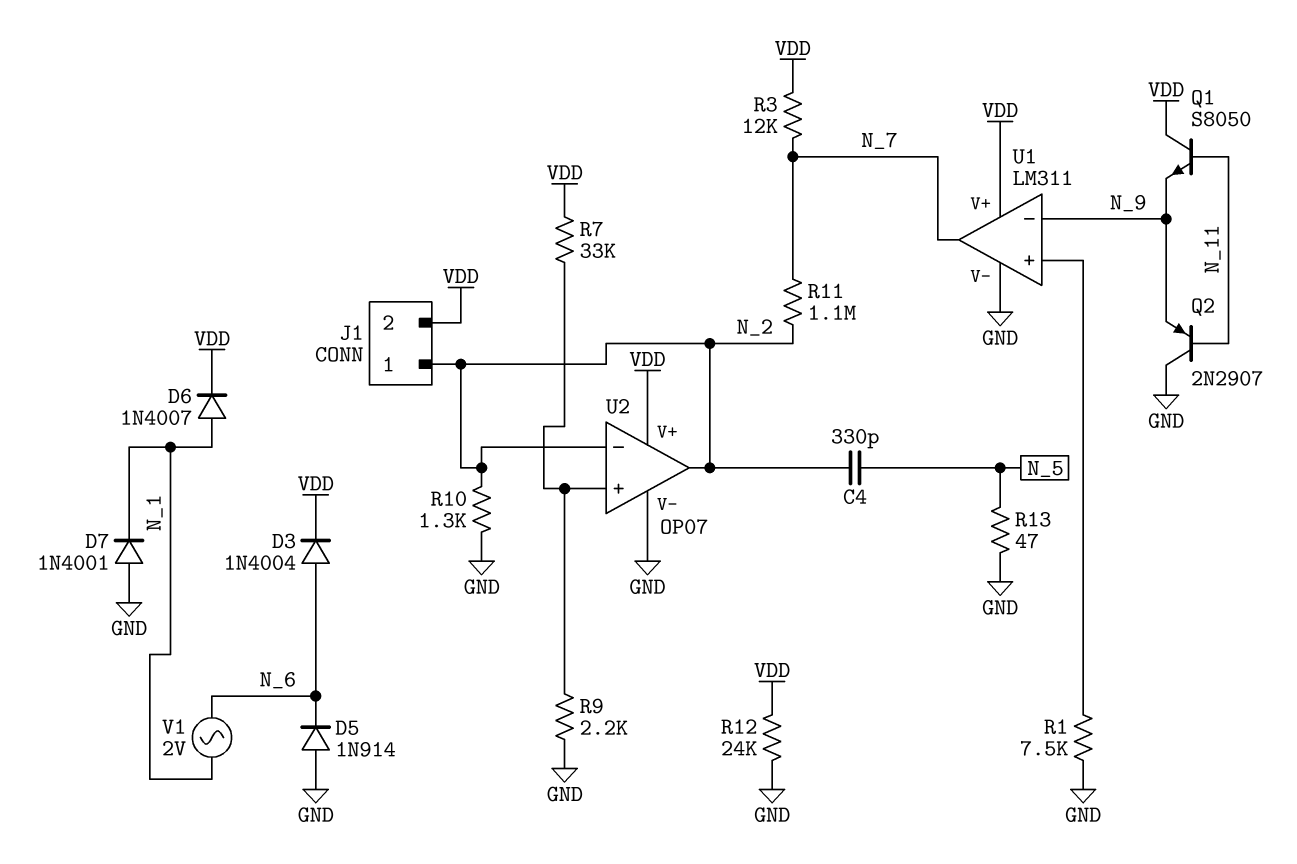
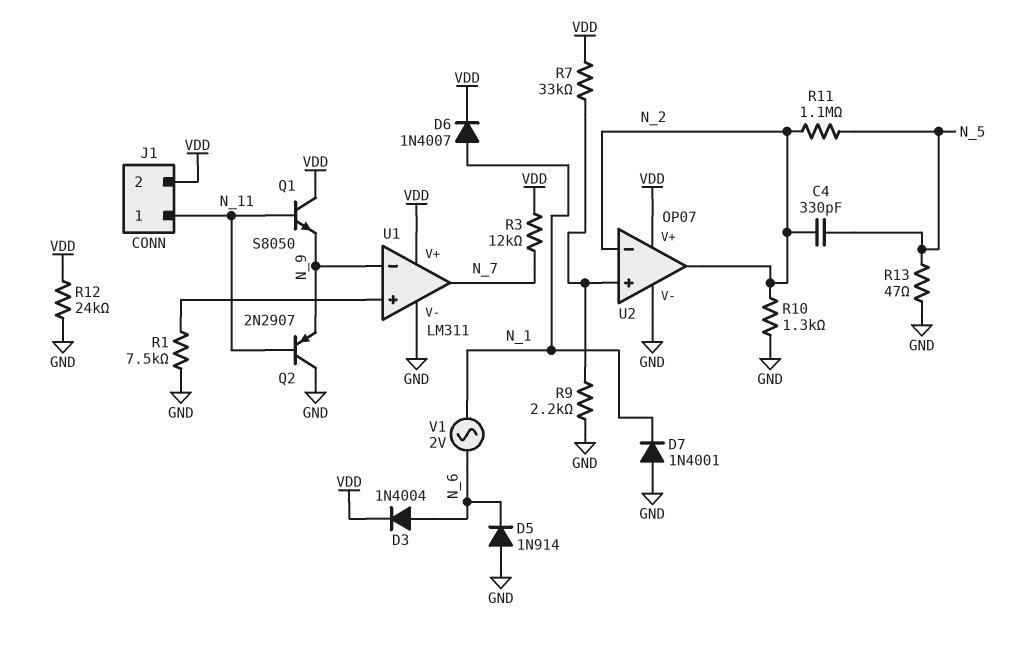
J1 pin 1: N_2 -> N_11
R11: 1.1M (N_2, N_7) -> 1.1M (N_2, N_5)

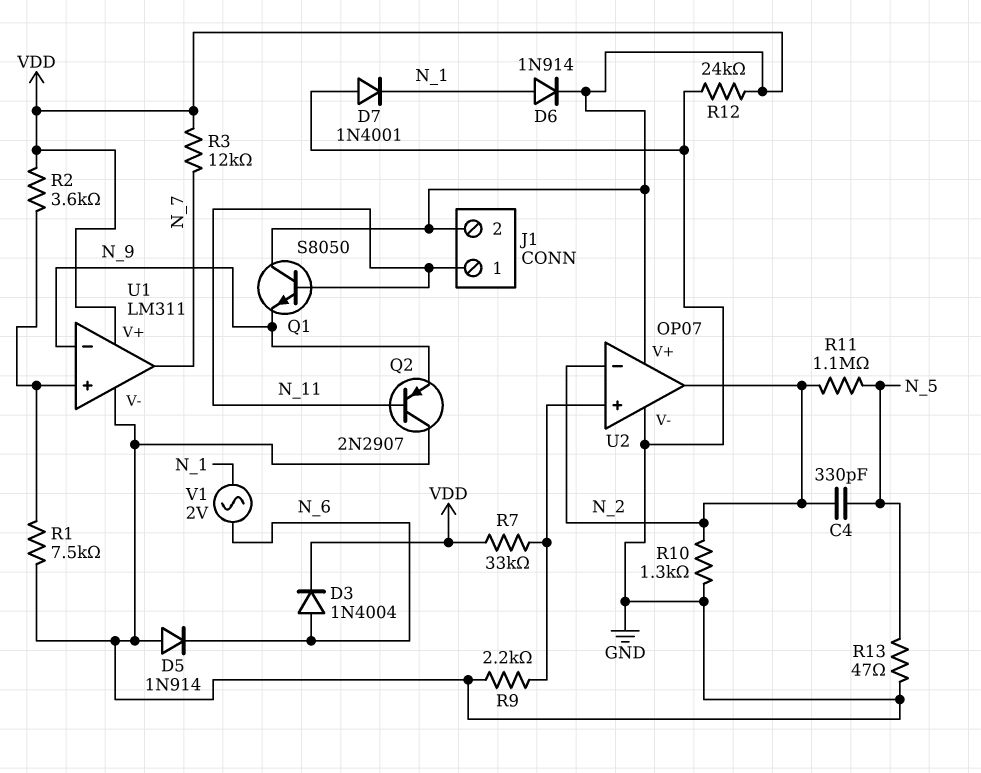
D6: diode 1N4007 (A N_1, K VDD) -> diode 1N914 (A N_1, K VDD)
R2: none -> 3.6k (U1/in+, VDD)

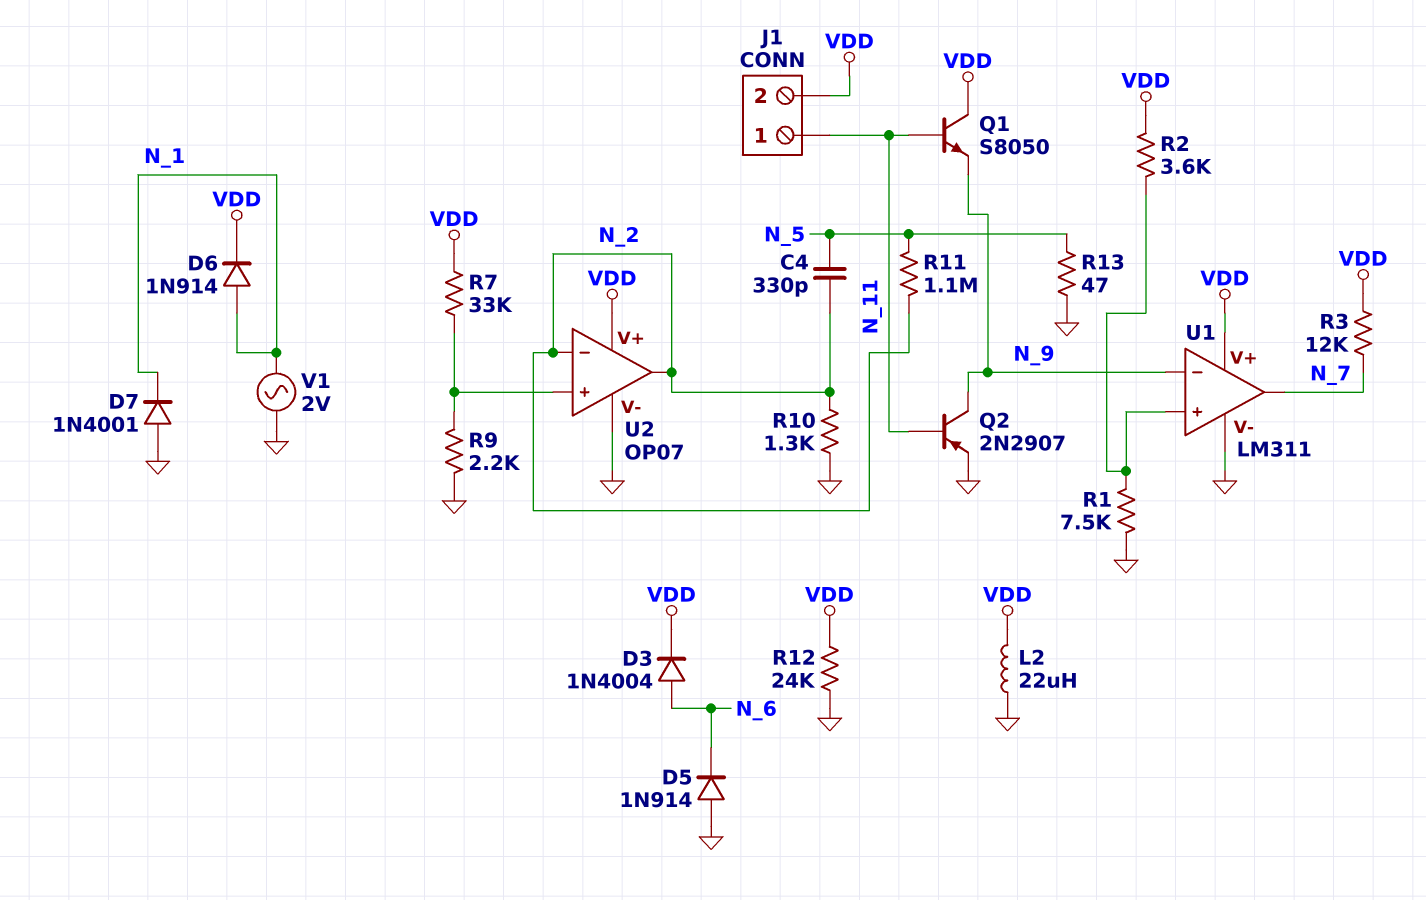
L2: none -> 22uH (GND, VDD)
Q2: PNP 2N2907 (B N_11, C GND, E N_9) -> PNP 2N2907 (B N_11, C N_9, E GND)
V1: AC 2V (N_1, N_6) -> AC 2V (GND, N_1)

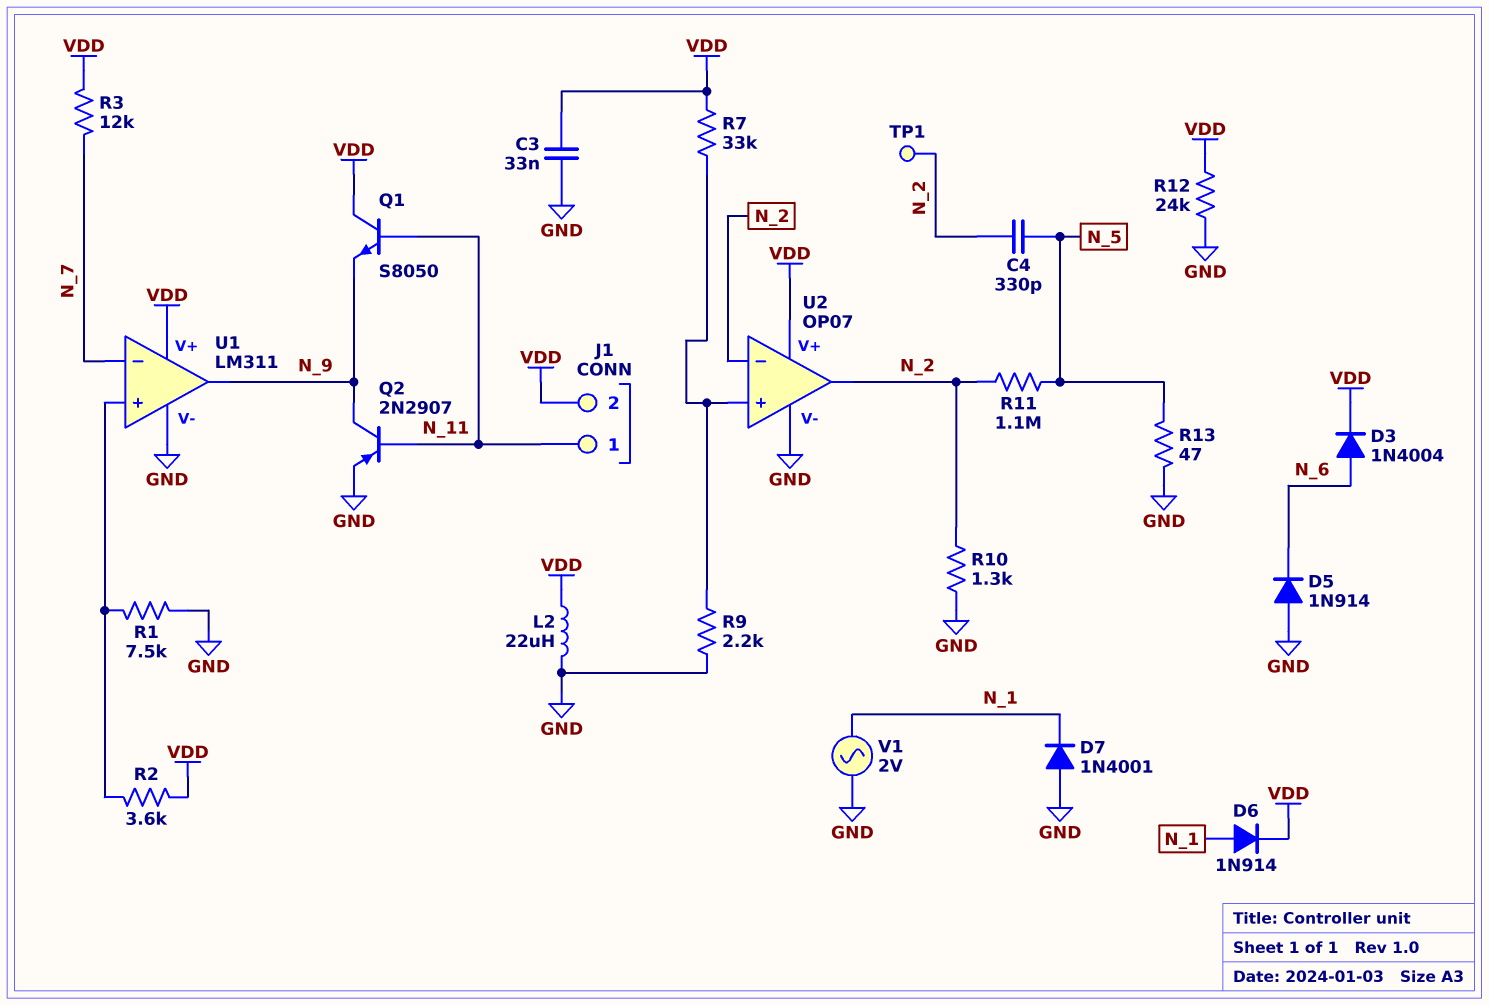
C3: none -> 33nF (GND, VDD)
TP1: none -> test point (N_2)
U1 pin in-: N_9 -> N_7
U1 pin out: N_7 -> N_9

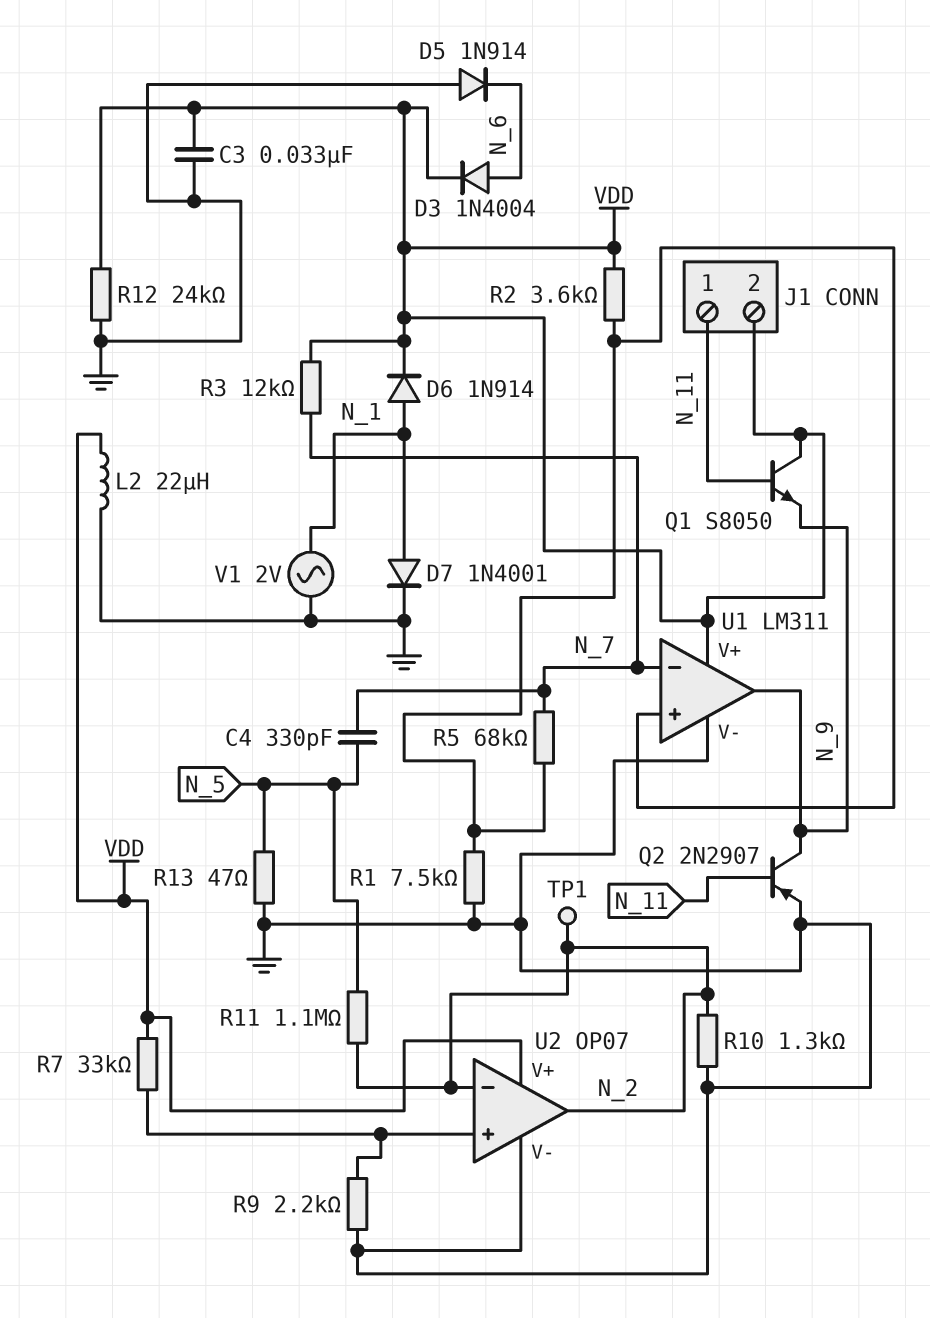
C4: 330pF (N_2, N_5) -> 330pF (N_5, N_7)
D7: diode 1N4001 (A GND, K N_1) -> diode 1N4001 (A N_1, K GND)
R5: none -> 68k (N_7, U1/in+)

